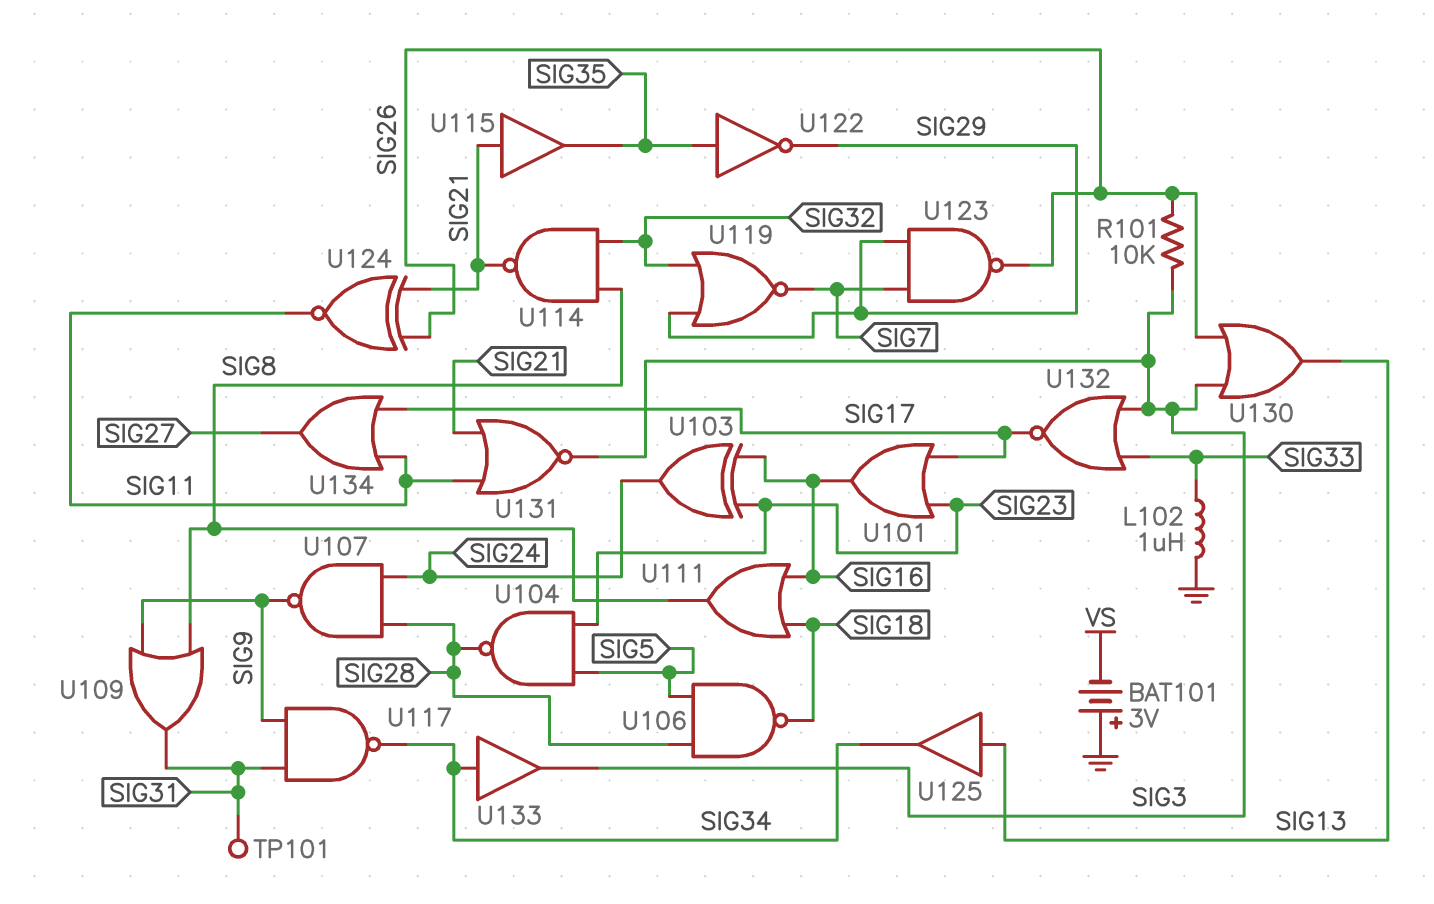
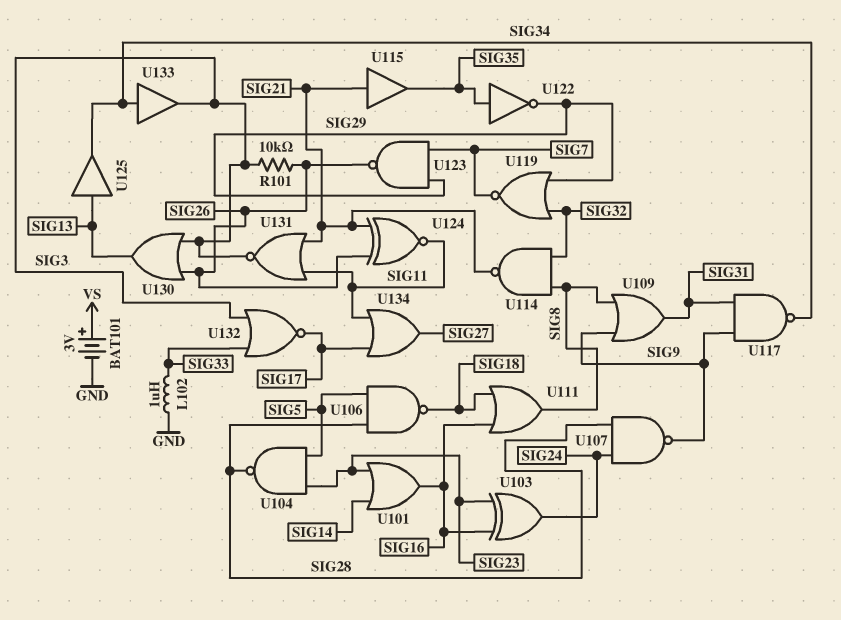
BAT101: 3V (plus GND, minus VS) -> 3V (plus VS, minus GND)
TP101: test point (SIG31) -> none
U101: OR (in SIG17, in SIG23, out SIG16) -> OR (in SIG14, in SIG23, out SIG16)

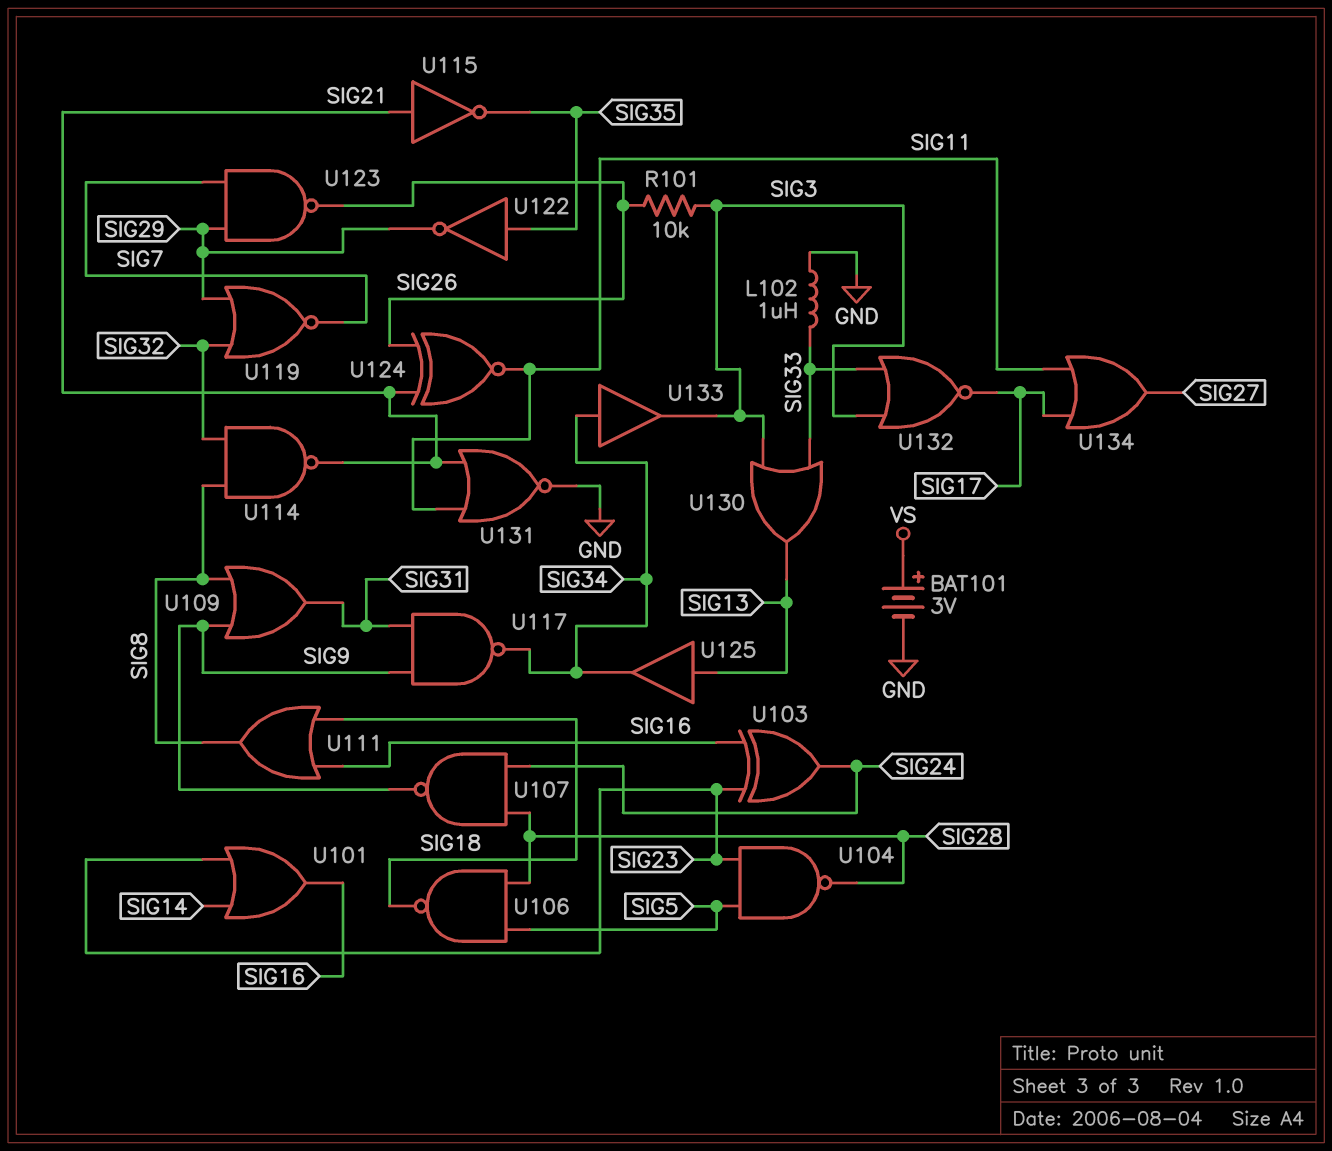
U115: buffer (in SIG21, out SIG35) -> NOT (in SIG21, out SIG35)
U130: OR (in SIG3, in SIG26, out SIG13) -> OR (in SIG3, in SIG33, out SIG13)
U131: NOR (in SIG11, in SIG21, out SIG3) -> NOR (in SIG11, in SIG21, out GND)

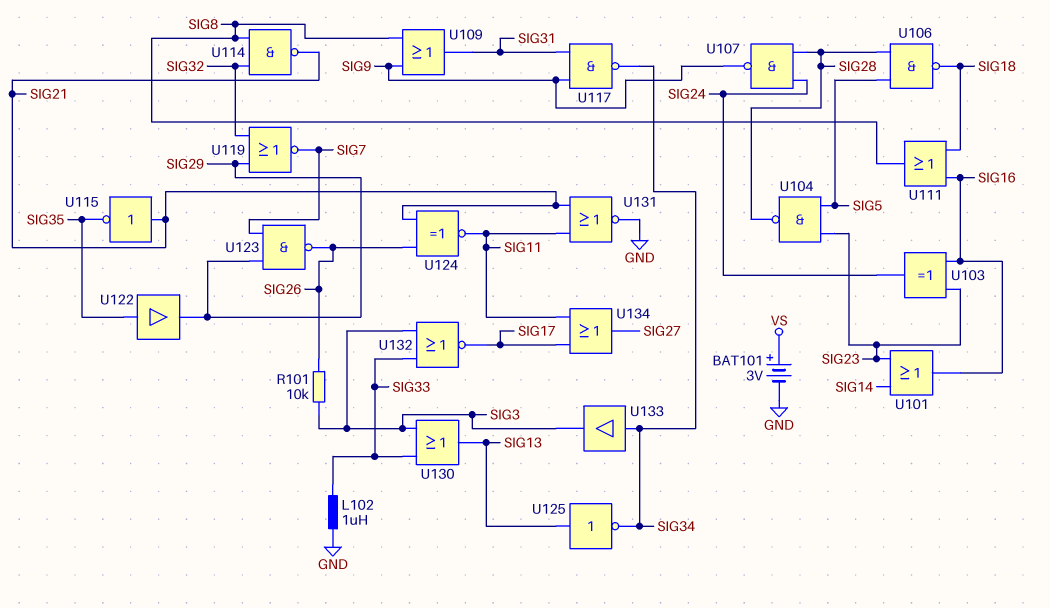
U122: NOT (in SIG35, out SIG29) -> buffer (in SIG35, out SIG29)
U125: buffer (in SIG13, out SIG34) -> NOT (in SIG13, out SIG34)

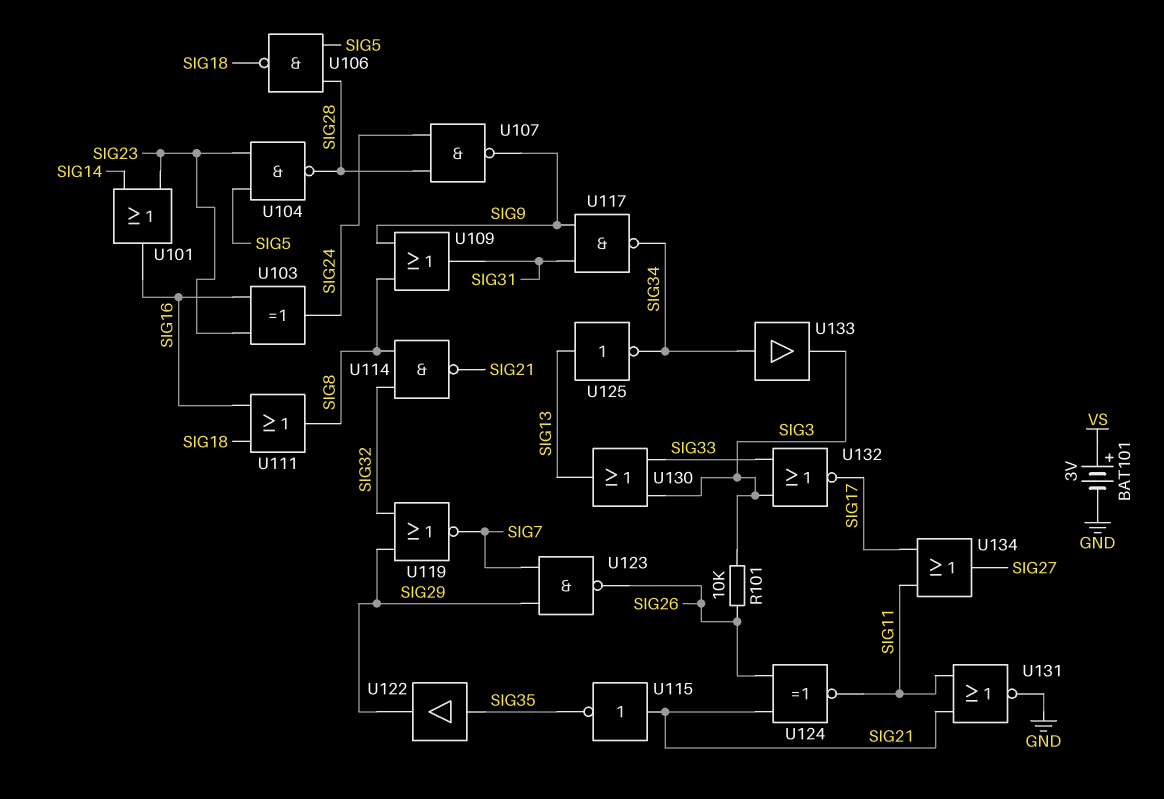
L102: 1uH (GND, SIG33) -> none

